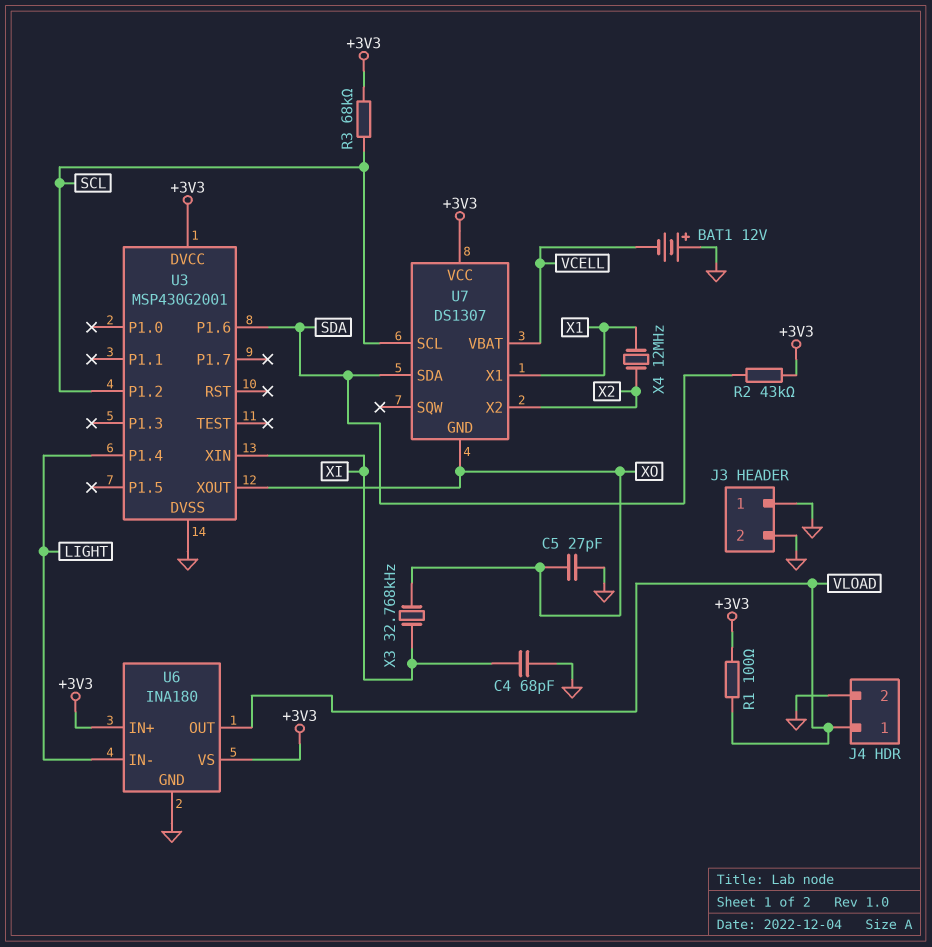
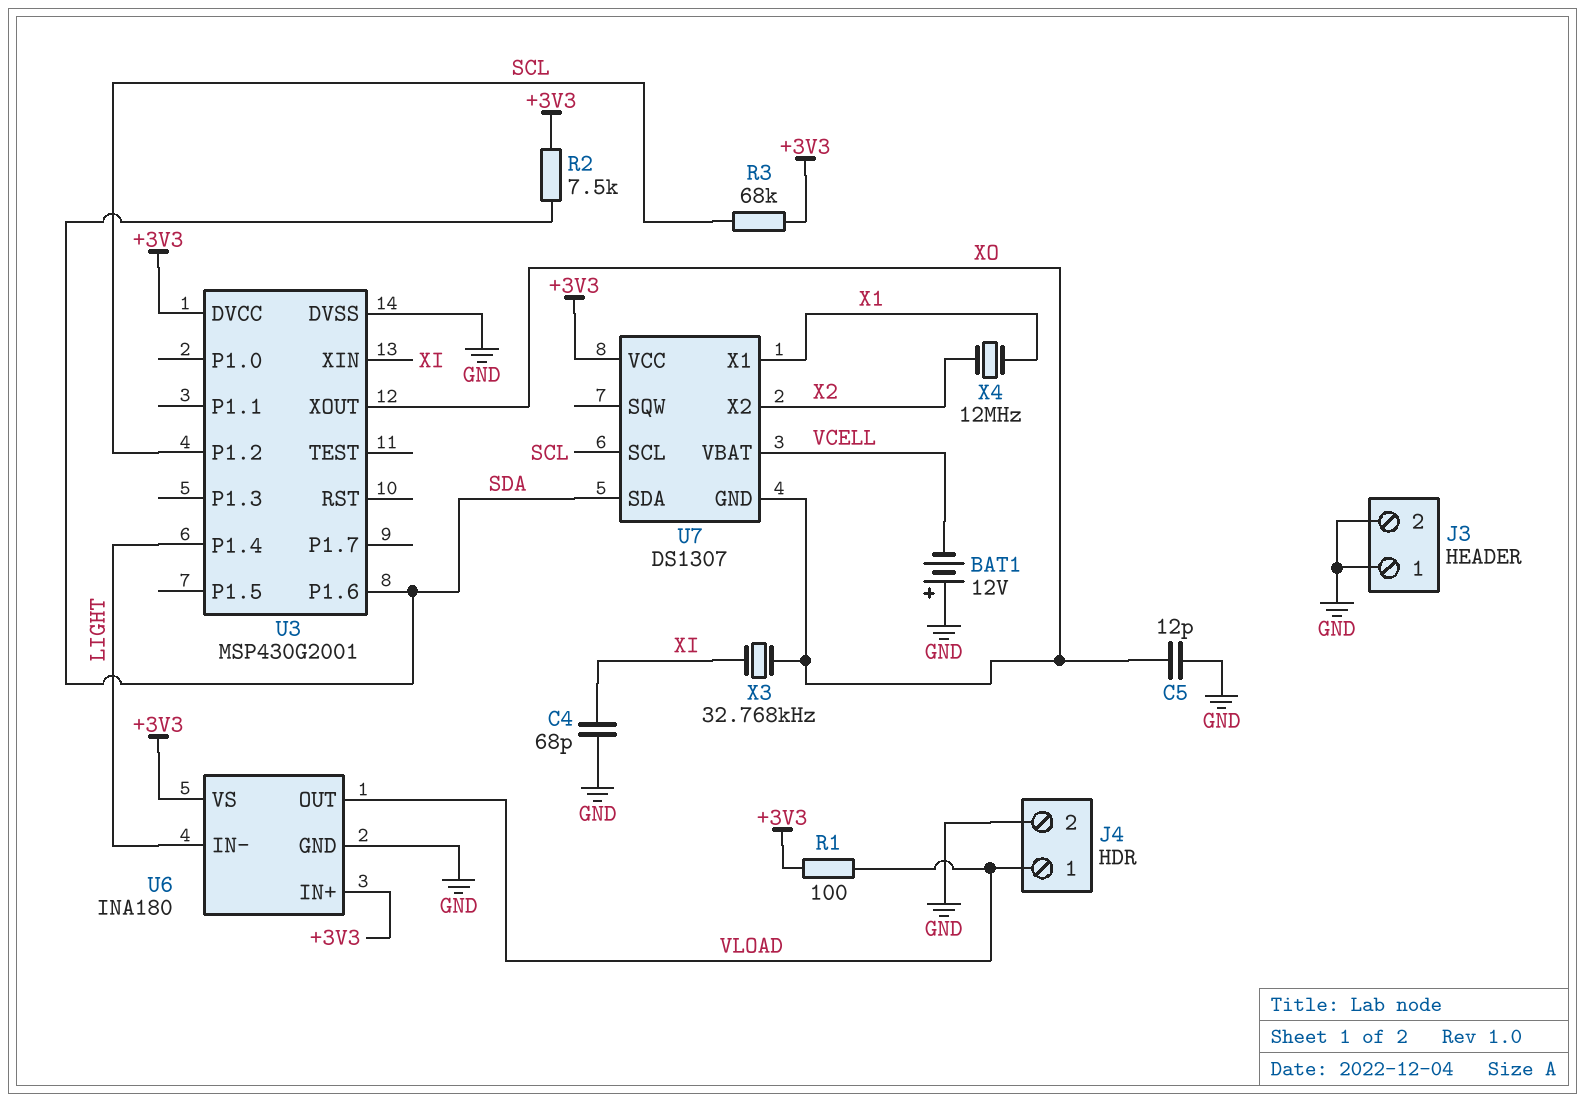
C5: 27pF (GND, XO) -> 12pF (GND, XO)
R2: 43k (+3V3, SDA) -> 7.5k (+3V3, SDA)

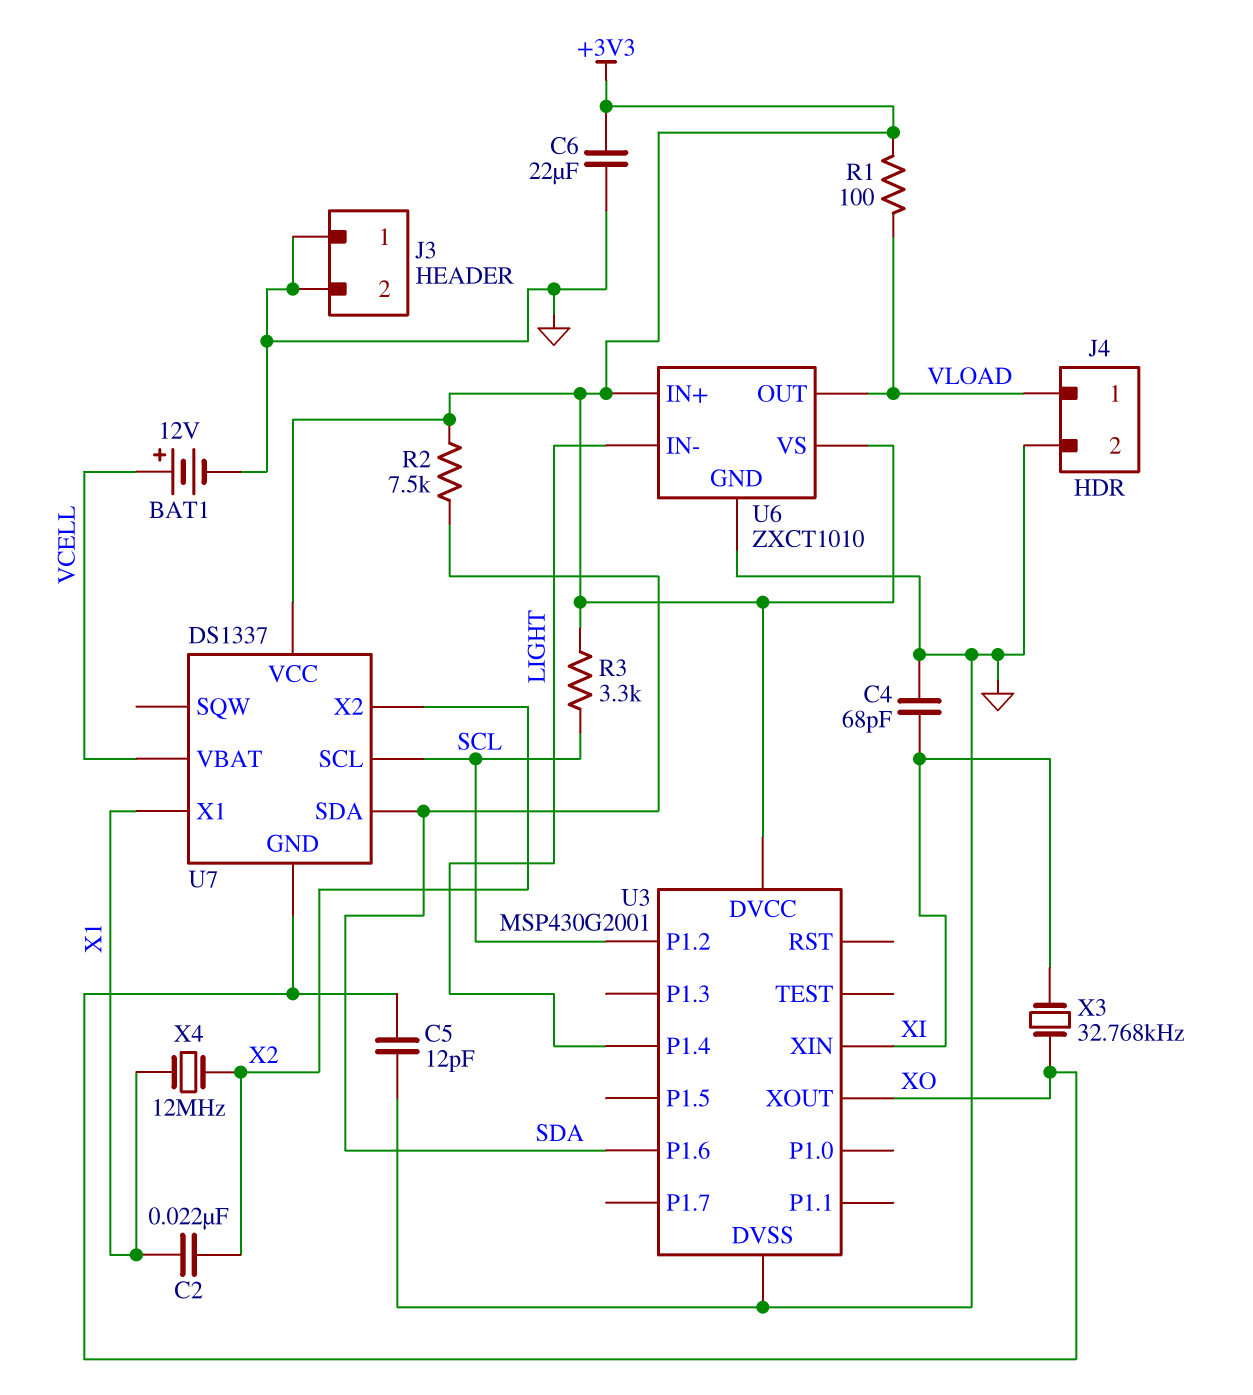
BAT1: 12V (plus GND, minus VCELL) -> 12V (plus VCELL, minus GND)
C2: none -> 22nF (X1, X2)
C6: none -> 22uF (+3V3, GND)
R3: 68k (+3V3, SCL) -> 3.3k (+3V3, SCL)
U6: INA180 -> ZXCT1010
U7: DS1307 -> DS1337

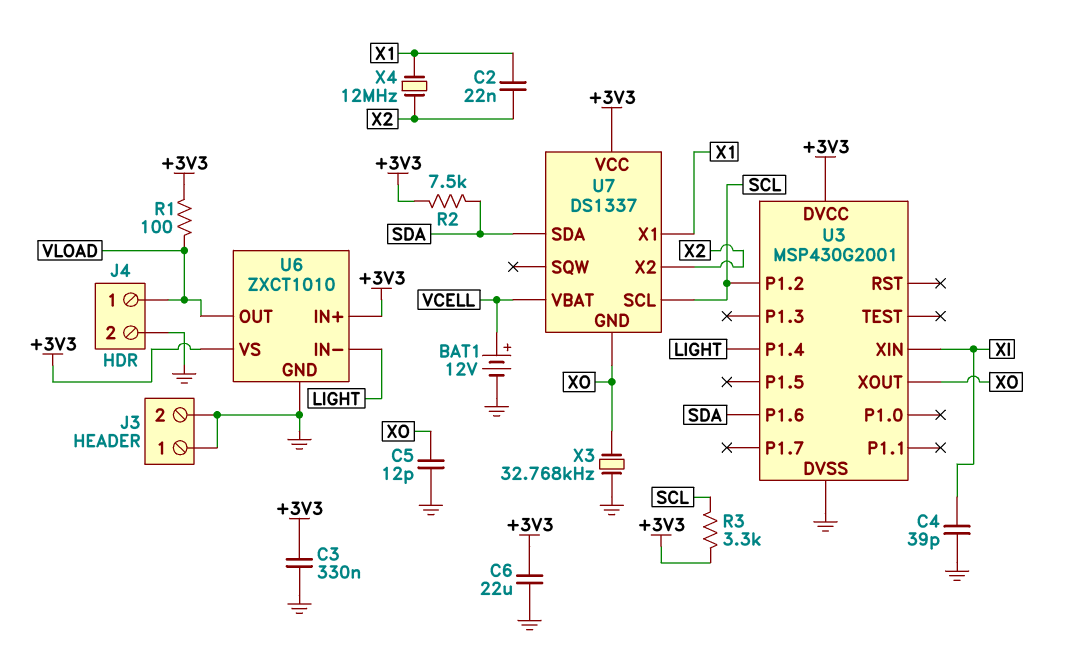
C3: none -> 330nF (+3V3, GND)
C4: 68pF (GND, XI) -> 39pF (GND, XI)
X3: 32.768kHz (XI, XO) -> 32.768kHz (GND, XO)

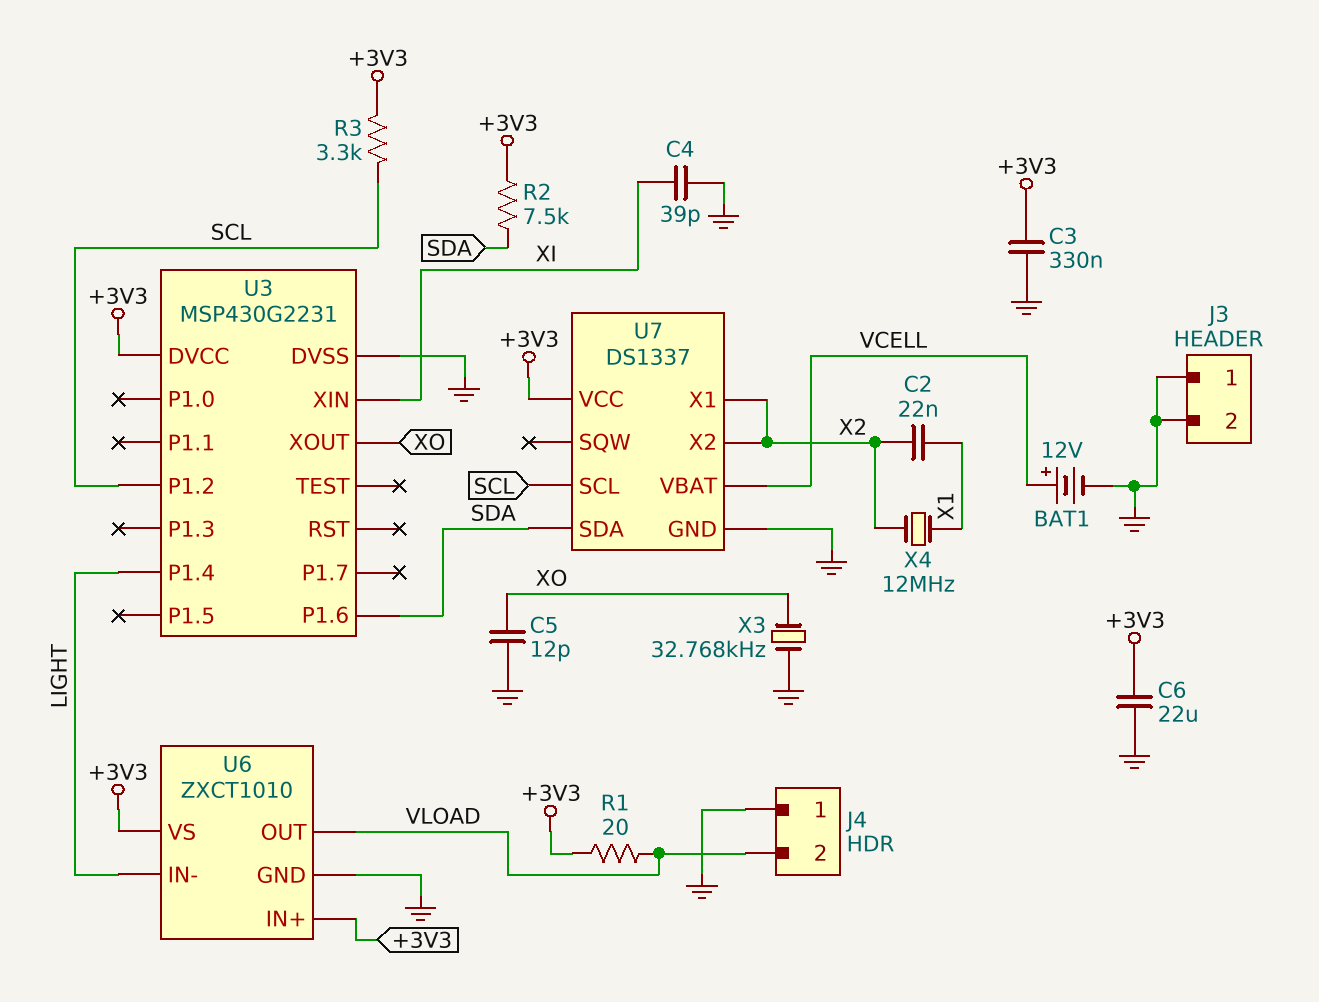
J4 pin 1: VLOAD -> GND
J4 pin 2: GND -> VLOAD
R1: 100 (+3V3, VLOAD) -> 20 (+3V3, VLOAD)
U3: MSP430G2001 -> MSP430G2231
U7 pin GND: XO -> GND
U7 pin X1: X1 -> X2

